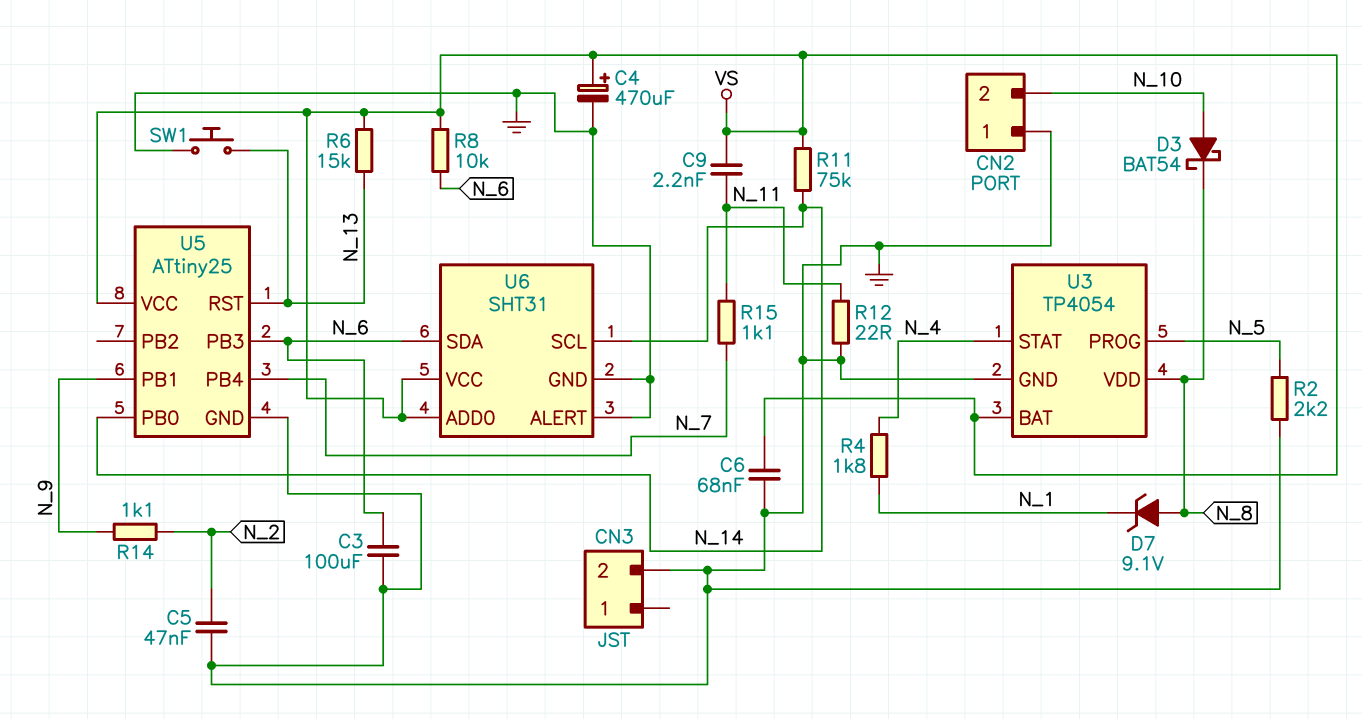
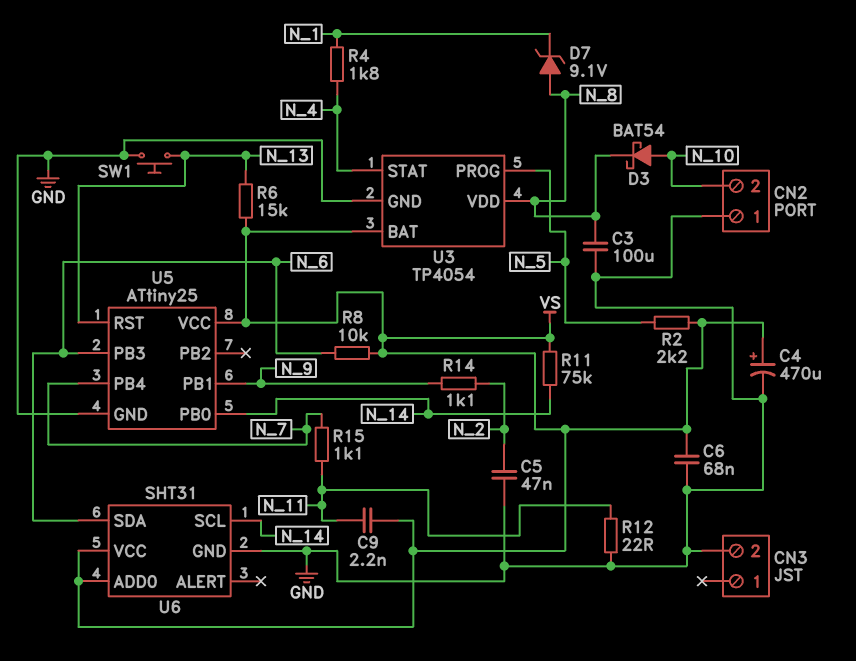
C3: 100uF (GND, N_6) -> 100uF (GND, N_8)
R2: 2.2k (GND, N_5) -> 2.2k (N_5, VS)
U6 pin ALERT: GND -> none

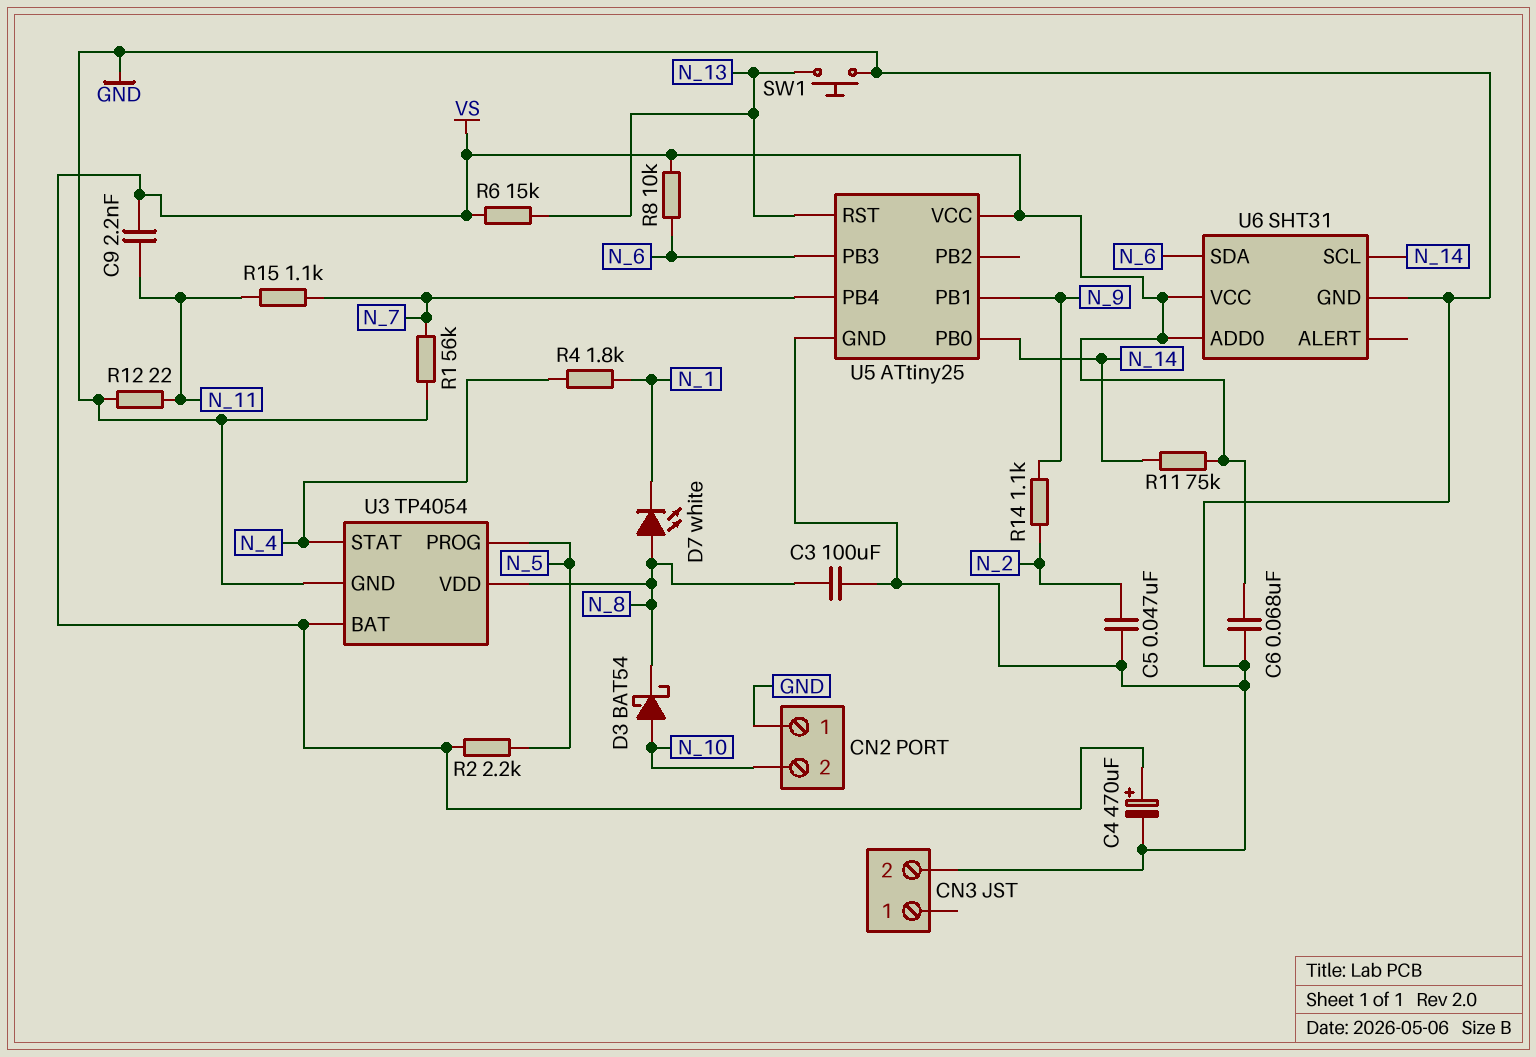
D7: zener 9.1V (A N_8, K N_1) -> LED white (A N_8, K N_1)
R1: none -> 56k (GND, N_7)

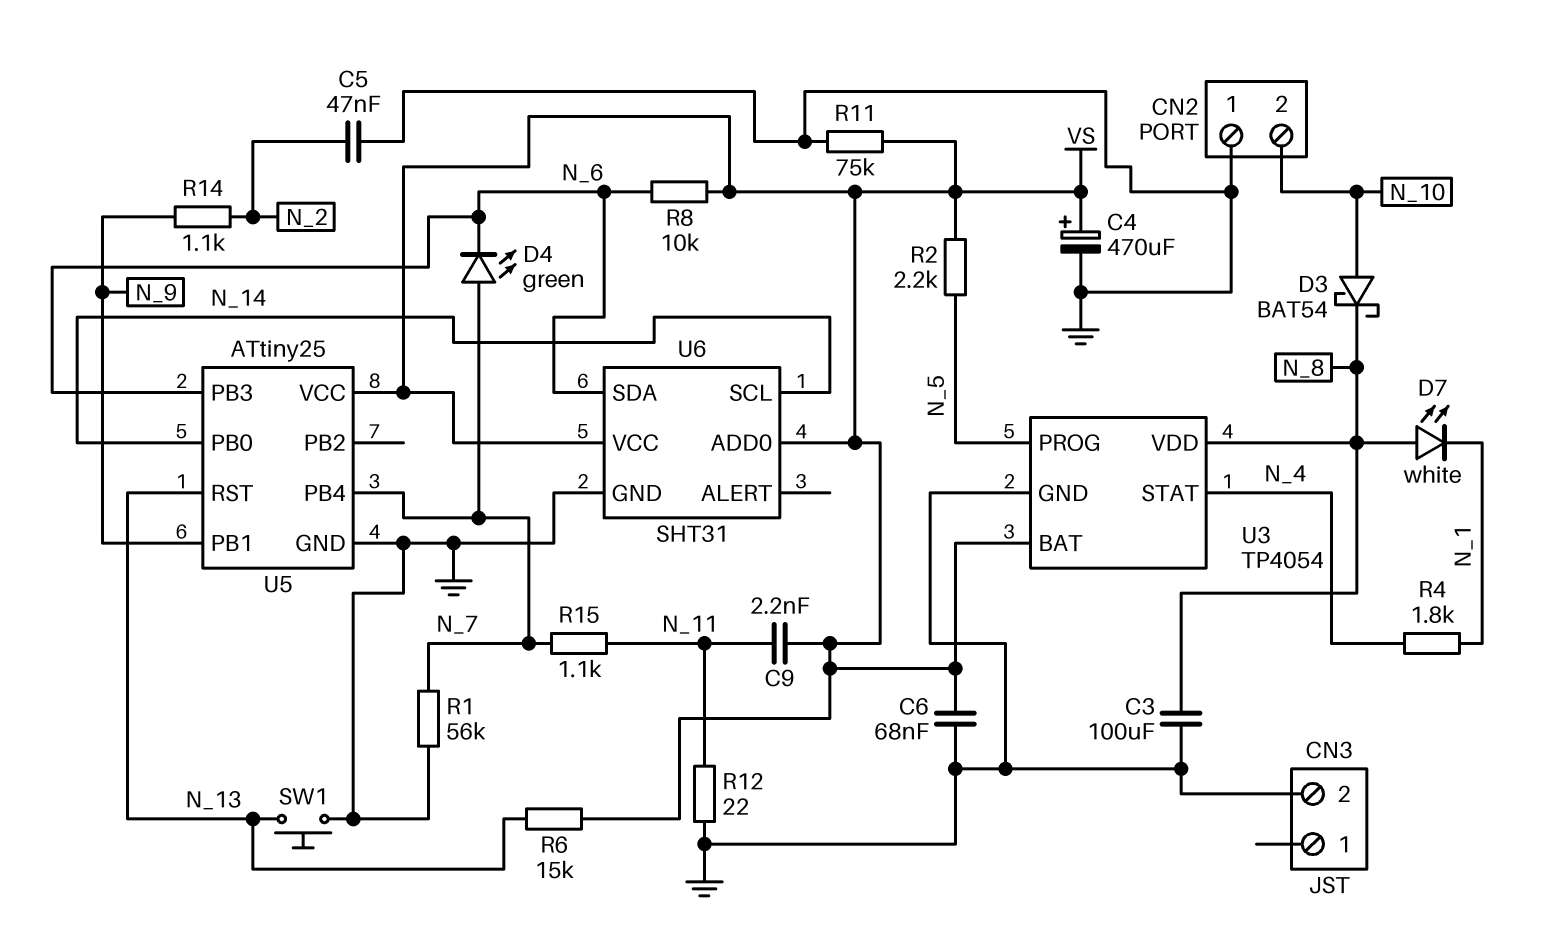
D4: none -> LED green (A N_7, K N_6)
R11: 75k (N_14, VS) -> 75k (GND, VS)

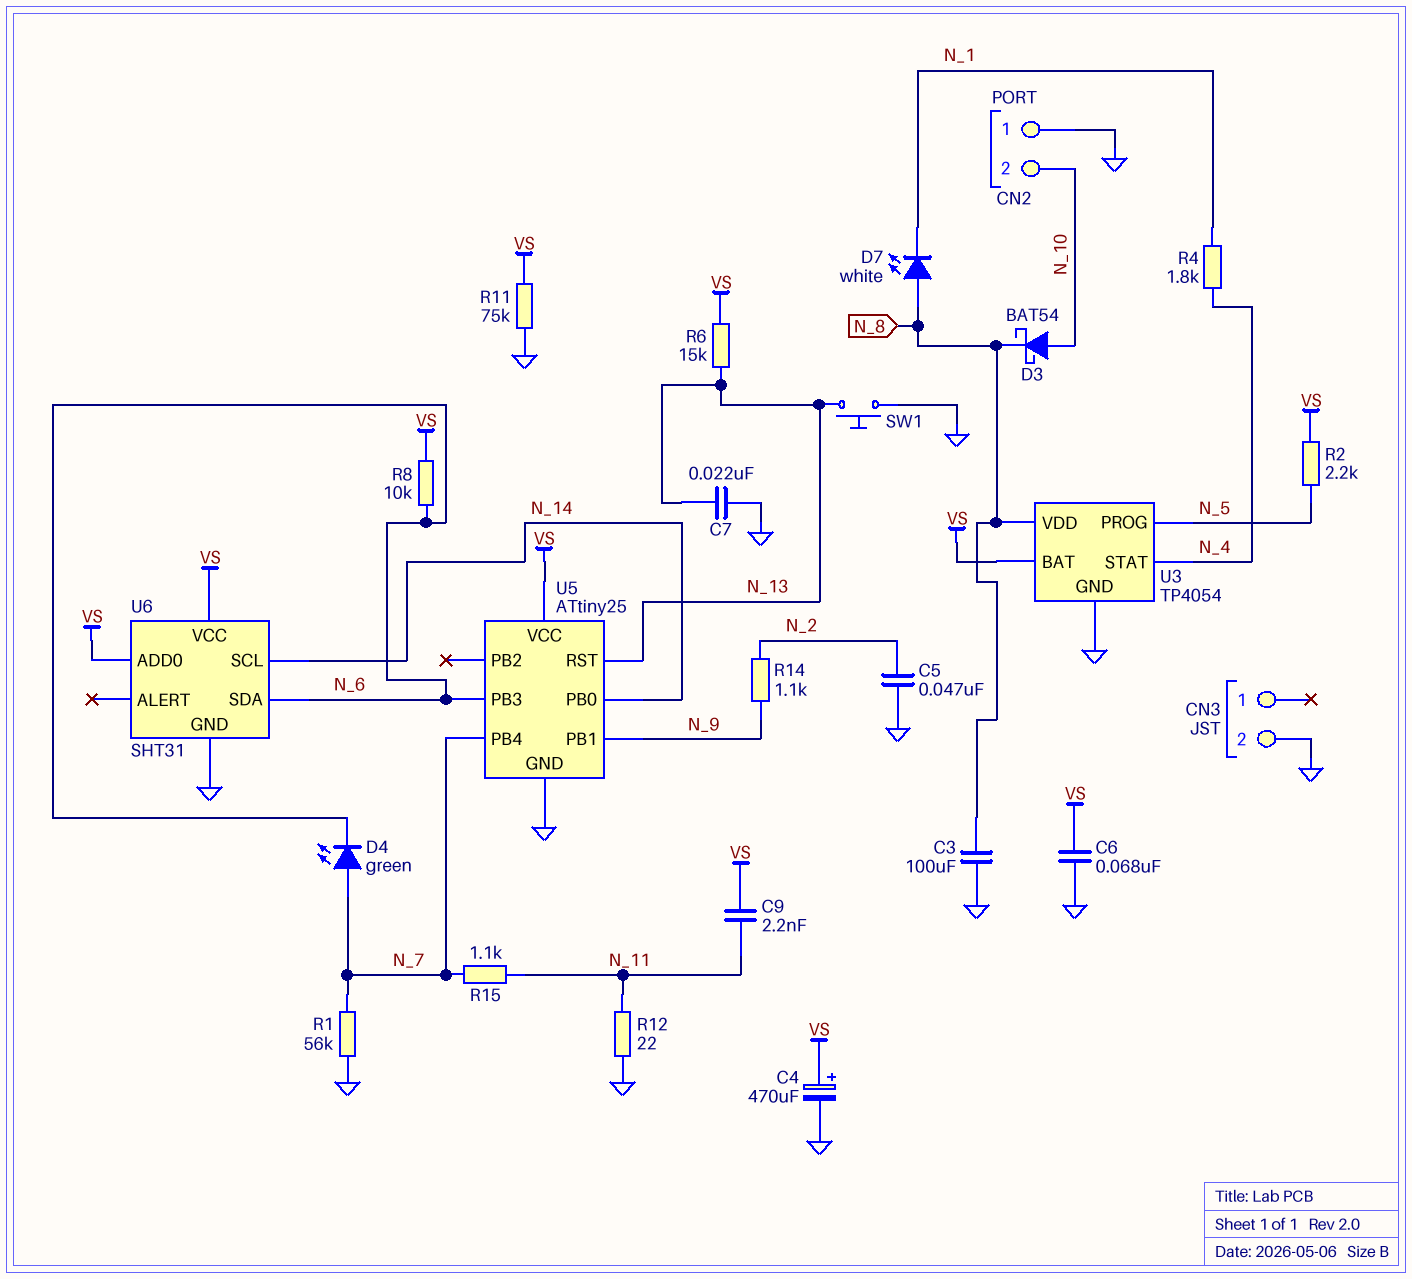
C7: none -> 22nF (GND, N_13)

